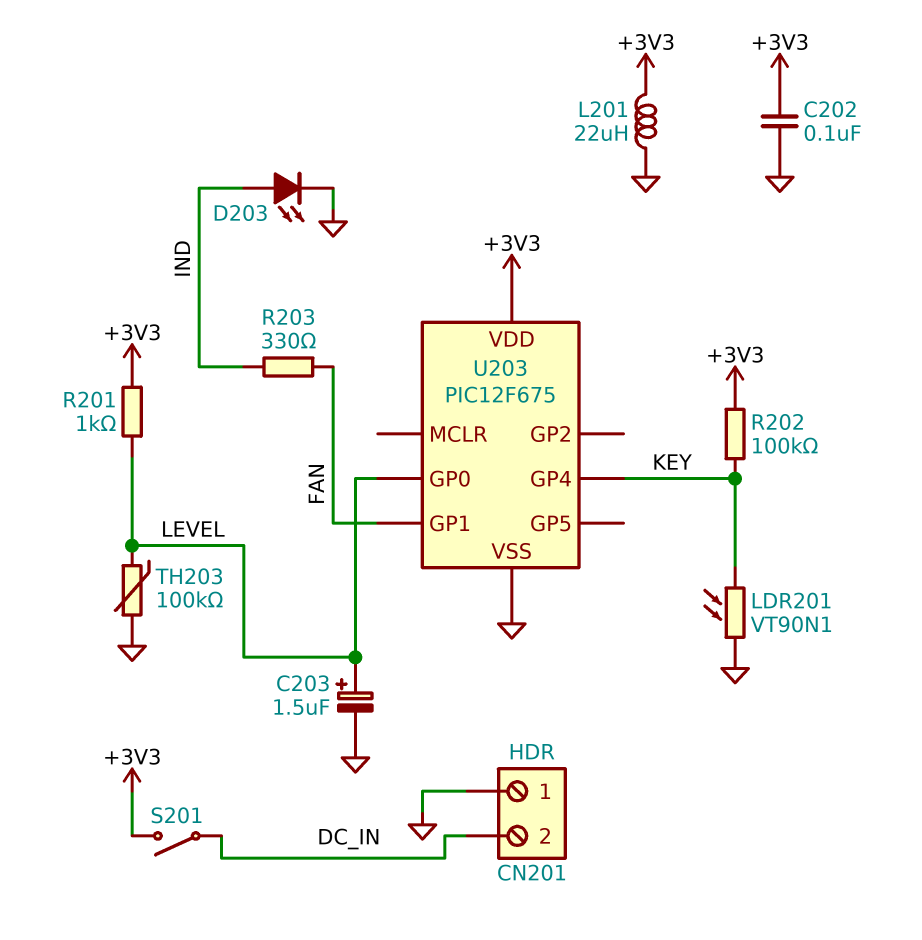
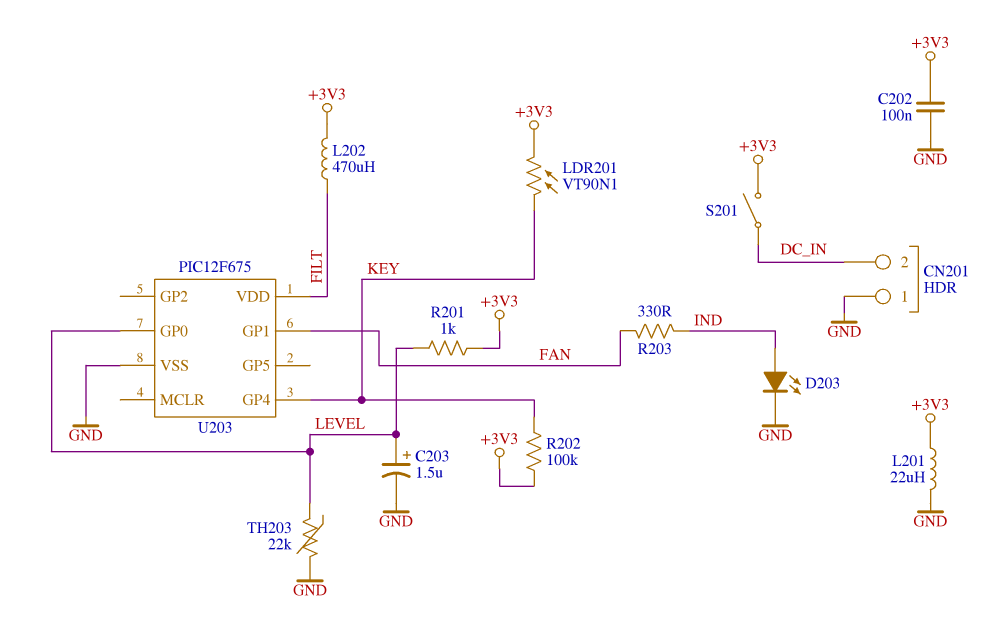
L202: none -> 470uH (+3V3, FILT)
LDR201: VT90N1 (GND, KEY) -> VT90N1 (+3V3, KEY)
TH203: 100k (GND, LEVEL) -> 22k (GND, LEVEL)
U203 pin VDD: +3V3 -> FILT

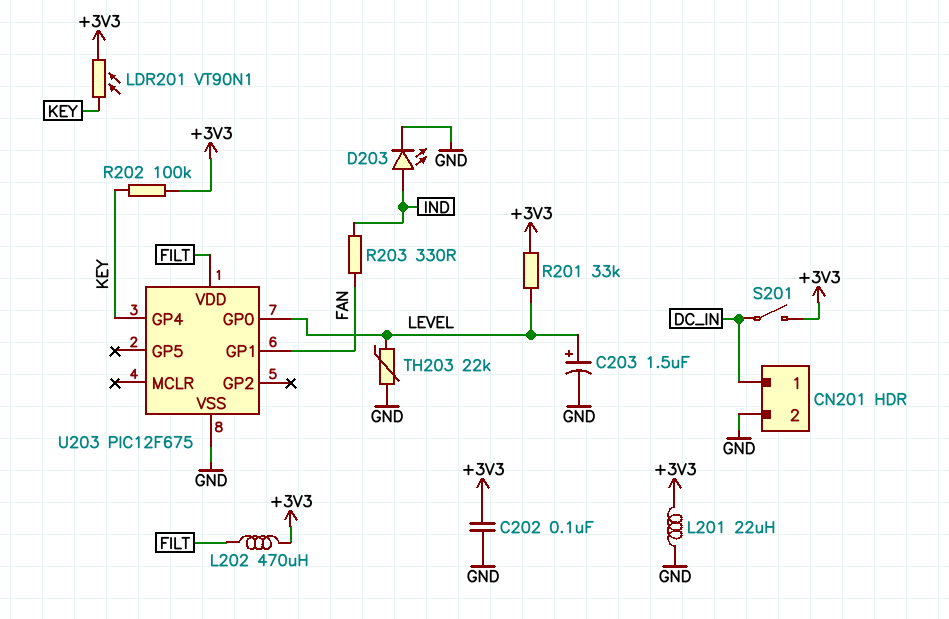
CN201 pin 1: GND -> DC_IN
CN201 pin 2: DC_IN -> GND
R201: 1k (+3V3, LEVEL) -> 33k (+3V3, LEVEL)

